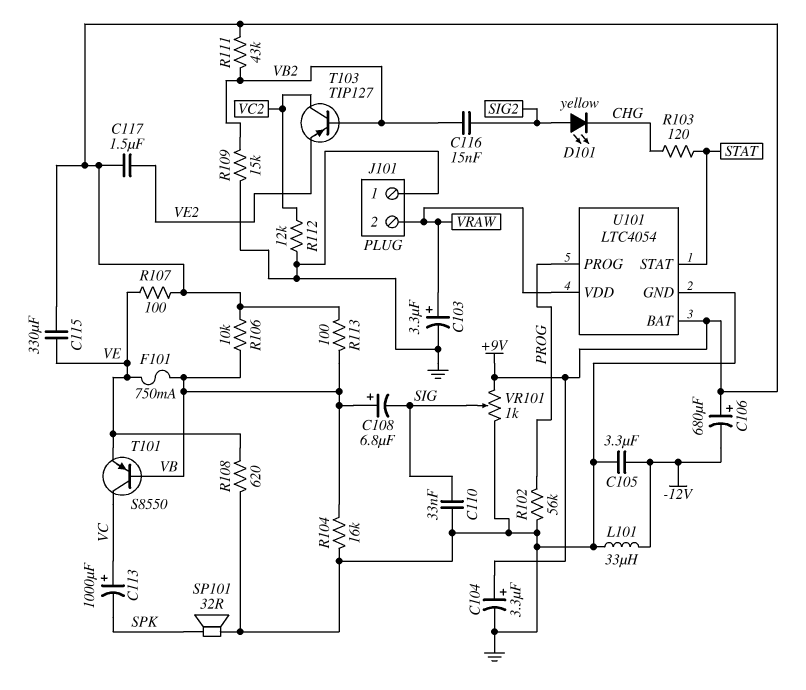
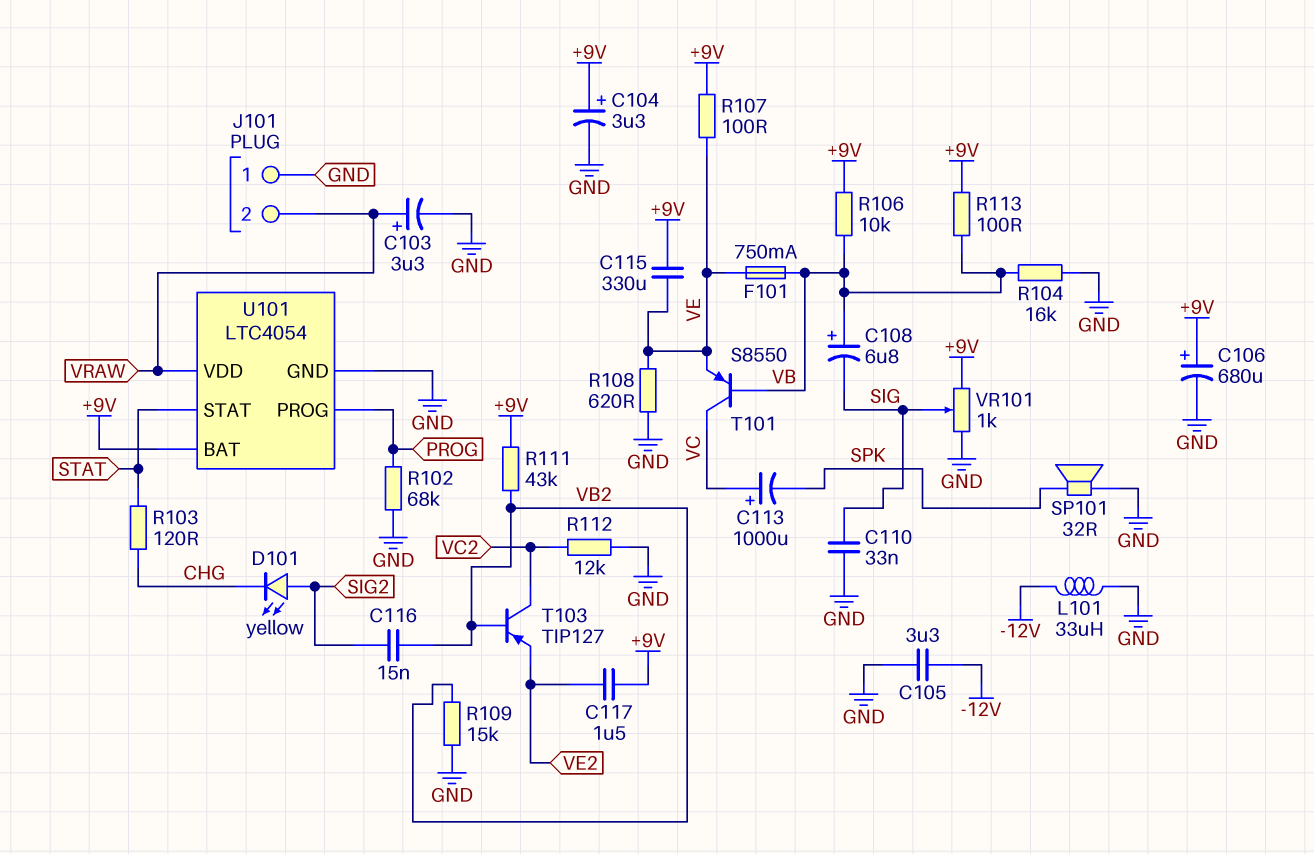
C106: 680uF (plus +9V, minus -12V) -> 680uF (plus +9V, minus GND)
R102: 56k (GND, PROG) -> 68k (GND, PROG)

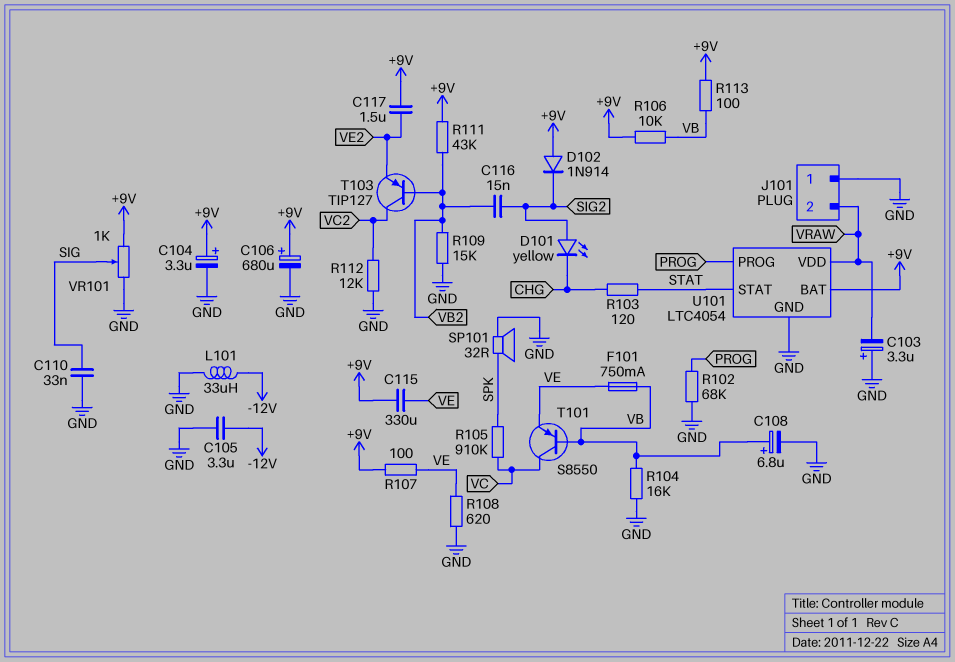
C103: 3.3uF (plus VRAW, minus GND) -> 3.3uF (plus GND, minus VRAW)
C108: 6.8uF (plus VB, minus SIG) -> 6.8uF (plus VB, minus GND)
C113: 1000uF (plus VC, minus SPK) -> none
D102: none -> diode 1N914 (A +9V, K SIG2)
R105: none -> 910k (SPK, VC)

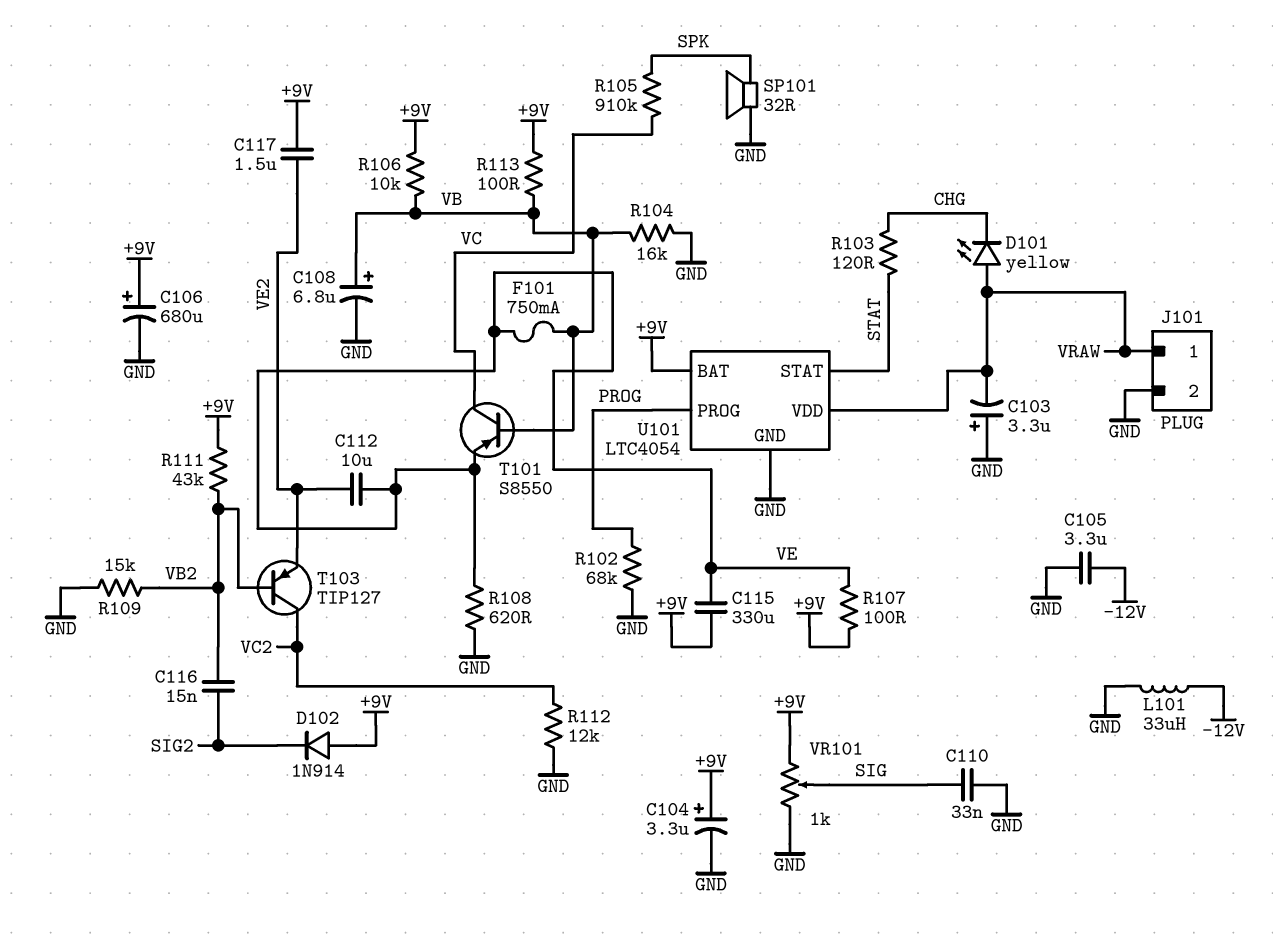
C112: none -> 10uF (VE, VE2)
D101: LED yellow (A SIG2, K CHG) -> LED yellow (A VRAW, K CHG)
J101 pin 1: GND -> VRAW
J101 pin 2: VRAW -> GND

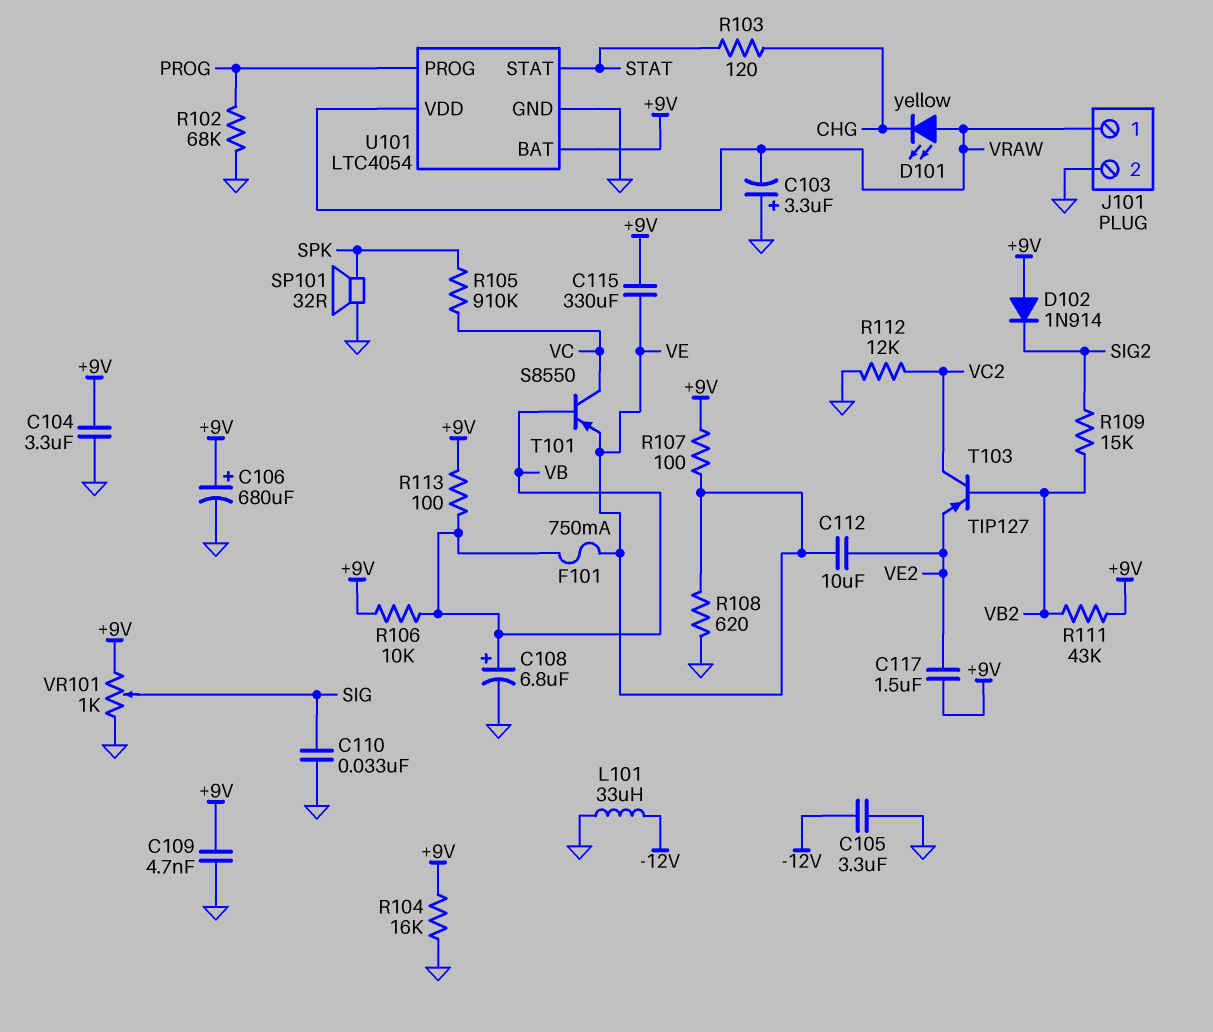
C104: 3.3uF (plus +9V, minus GND) -> 3.3uF (+9V, GND)
C109: none -> 4.7nF (+9V, GND)
C116: 15nF (SIG2, VB2) -> none
R104: 16k (GND, VB) -> 16k (+9V, GND)
R109: 15k (GND, VB2) -> 15k (SIG2, VB2)

